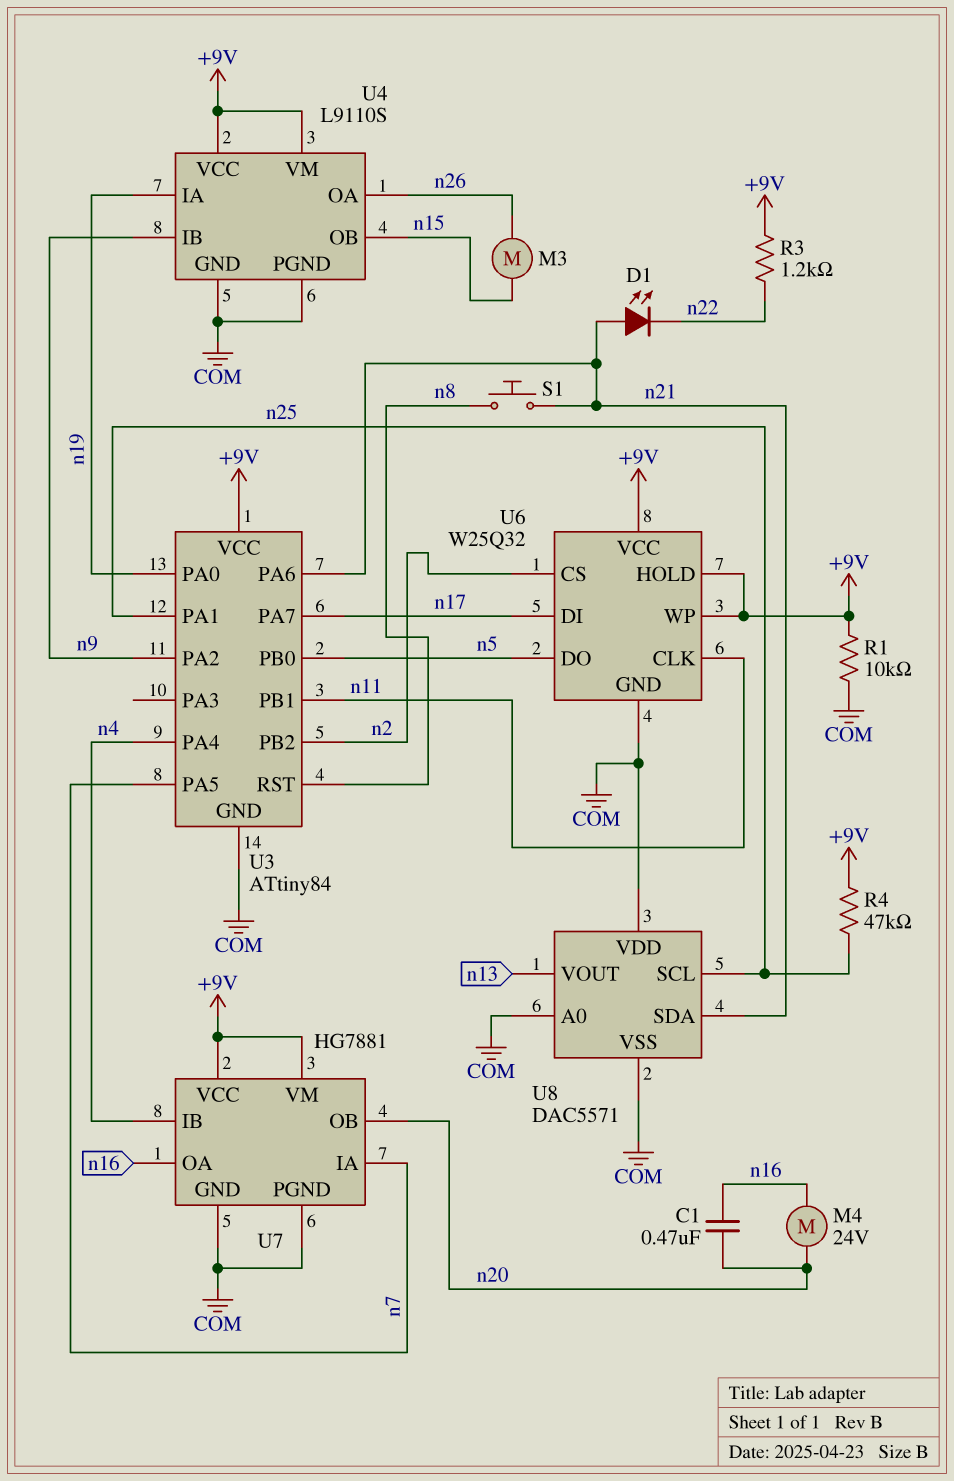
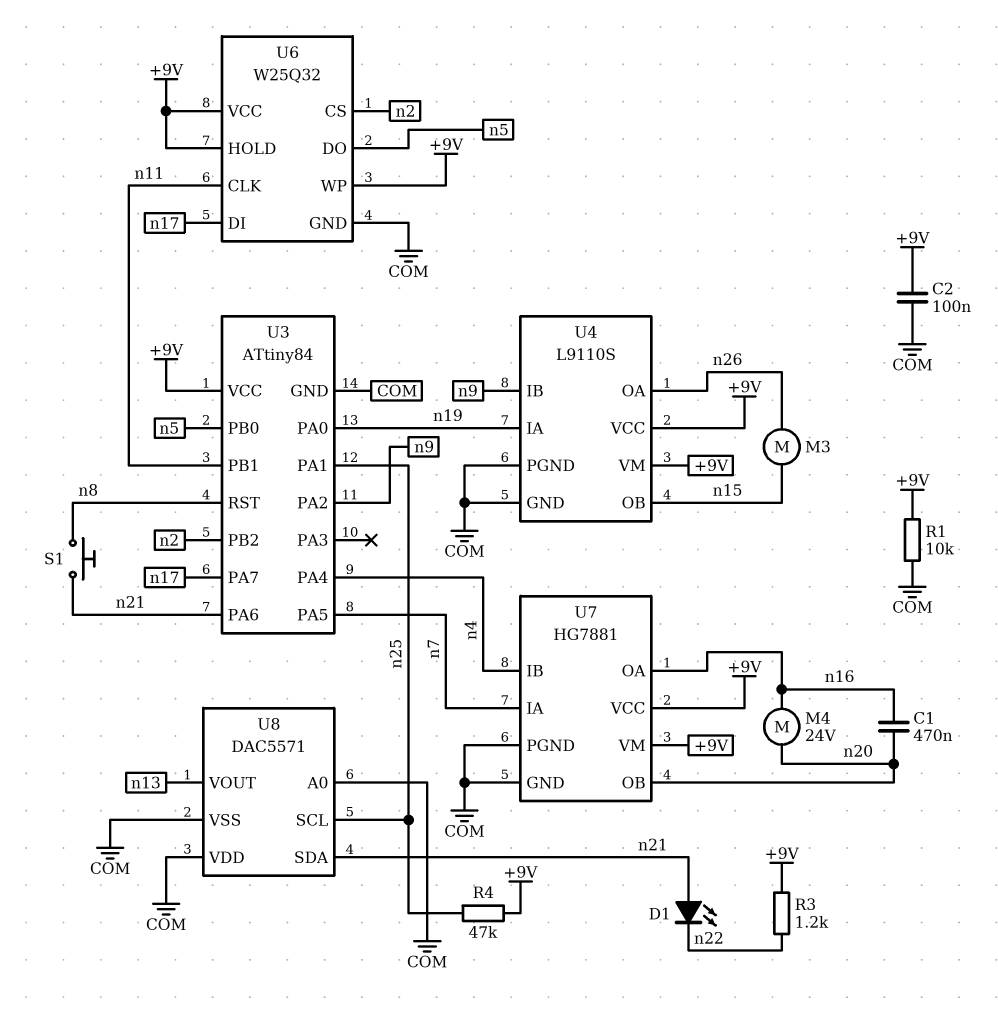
C2: none -> 100nF (+9V, COM)

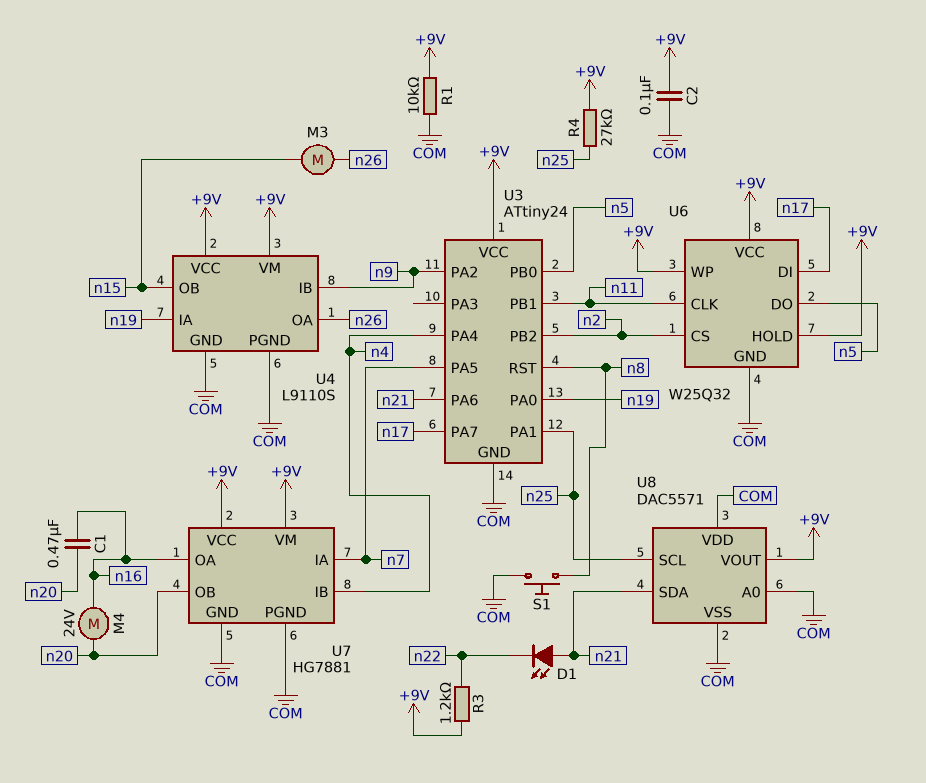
R4: 47k (+9V, n25) -> 27k (+9V, n25)
S1: button (n8, n21) -> button (COM, n8)
U3: ATtiny84 -> ATtiny24
U8 pin VOUT: n13 -> +9V

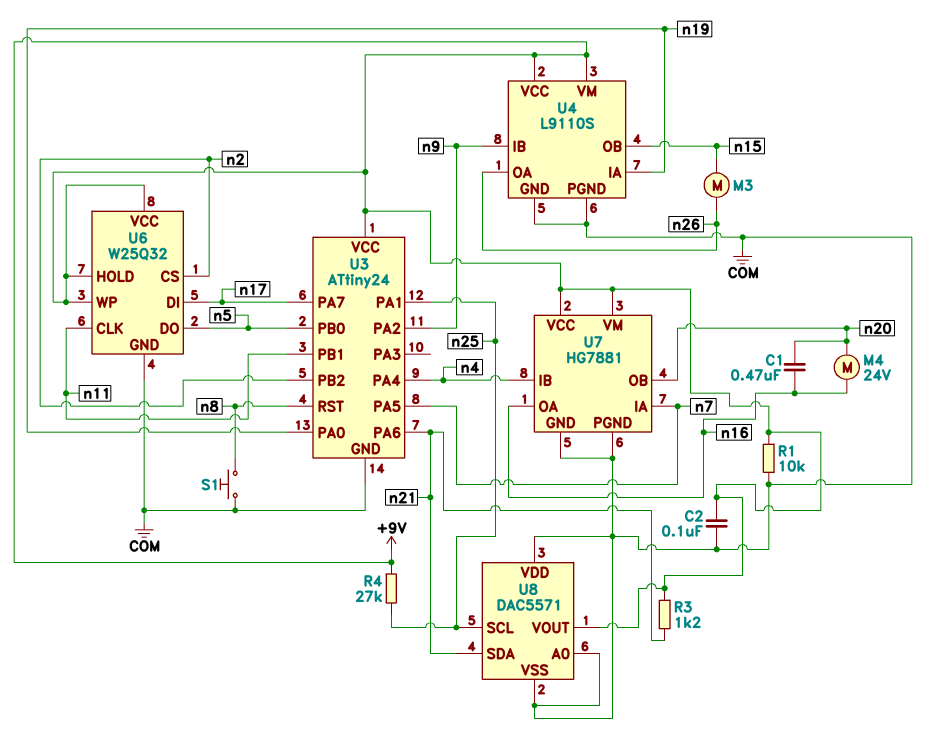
D1: LED (A n21, K n22) -> none
R3: 1.2k (+9V, n22) -> 1.2k (+9V, n21)

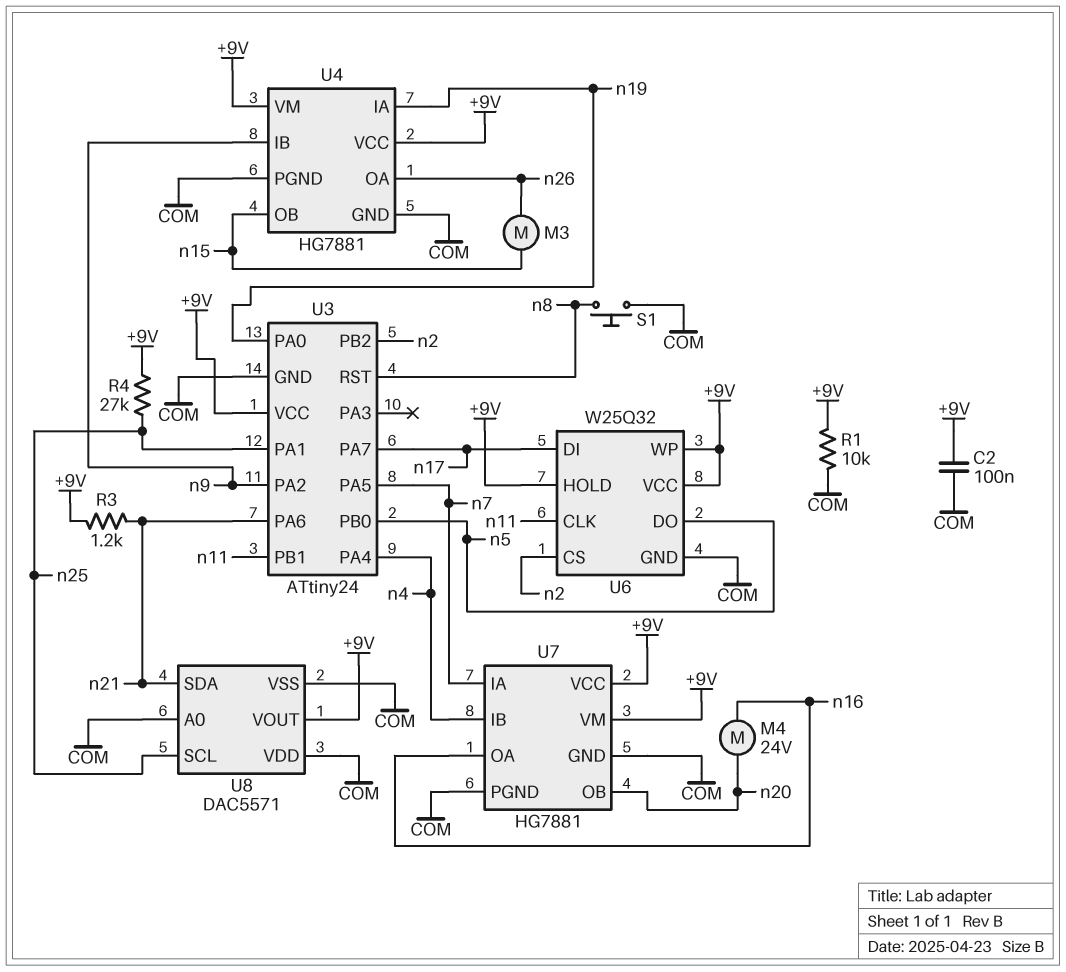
C1: 470nF (n16, n20) -> none
U4: L9110S -> HG7881

